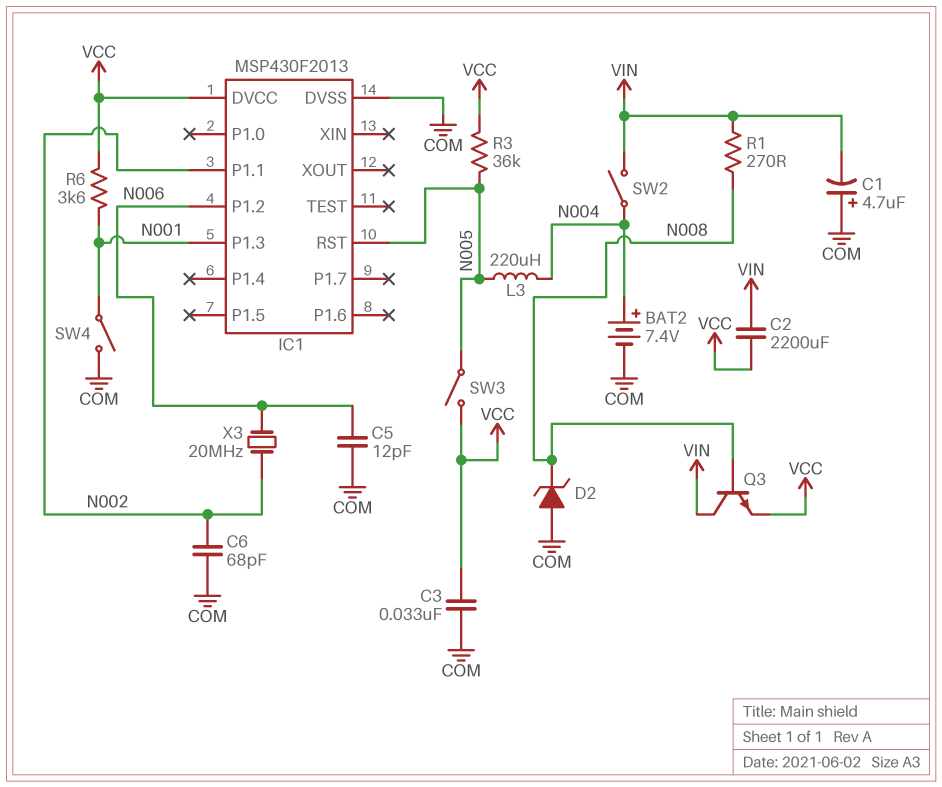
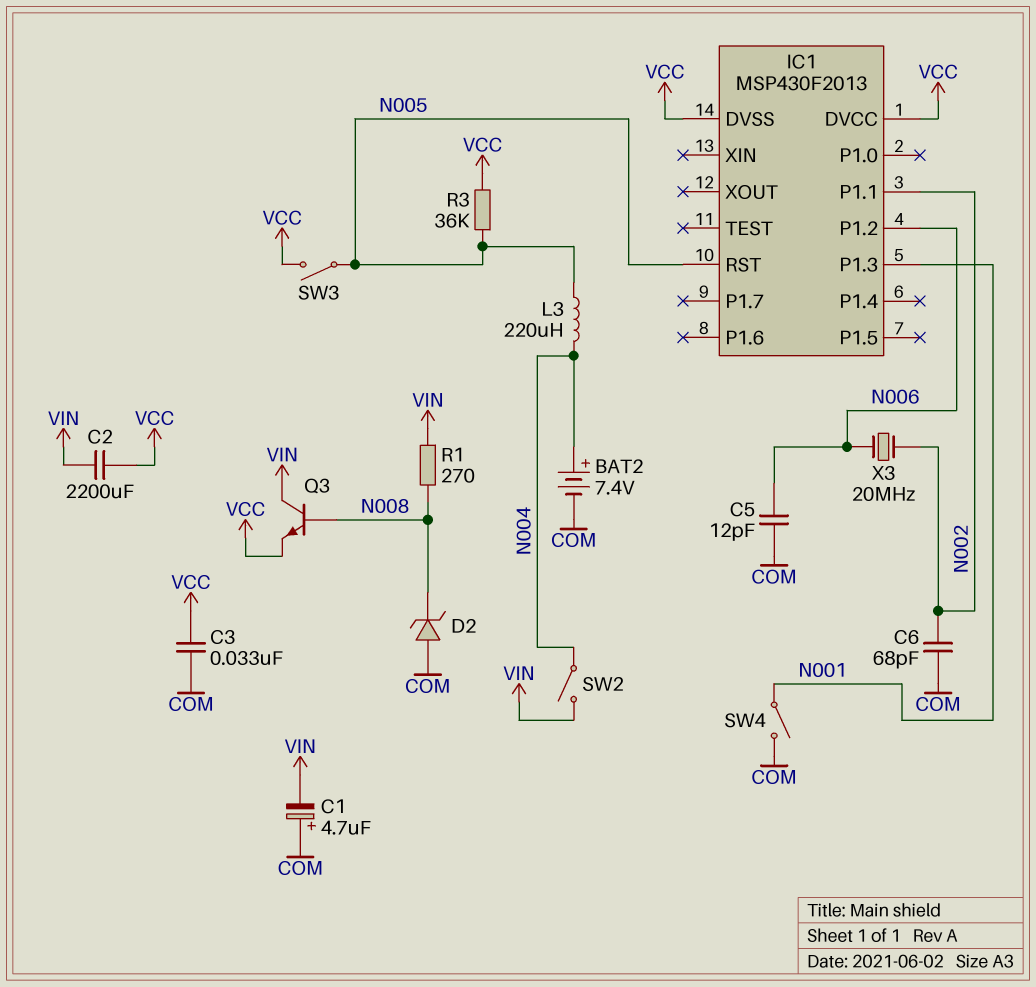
IC1 pin DVSS: COM -> VCC
R6: 3.6k (N001, VCC) -> none

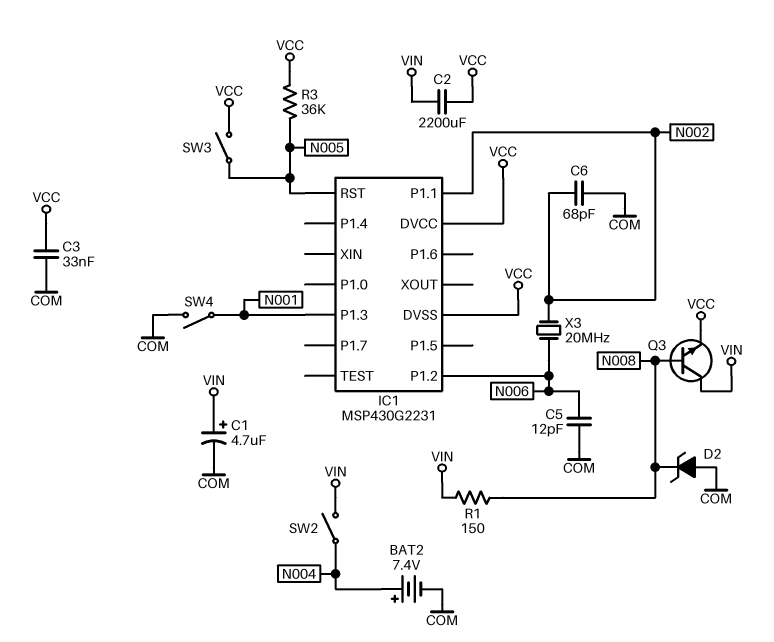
C1: 4.7uF (plus COM, minus VIN) -> 4.7uF (plus VIN, minus COM)
IC1: MSP430F2013 -> MSP430G2231
L3: 220uH (N004, N005) -> none
R1: 270 (N008, VIN) -> 150 (N008, VIN)

